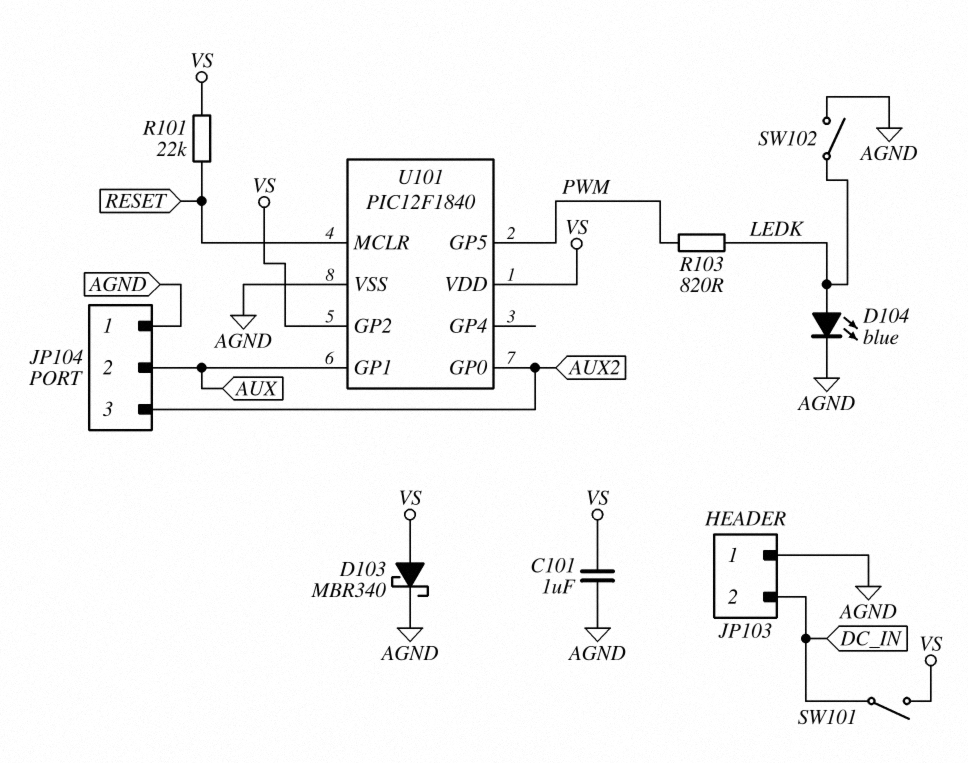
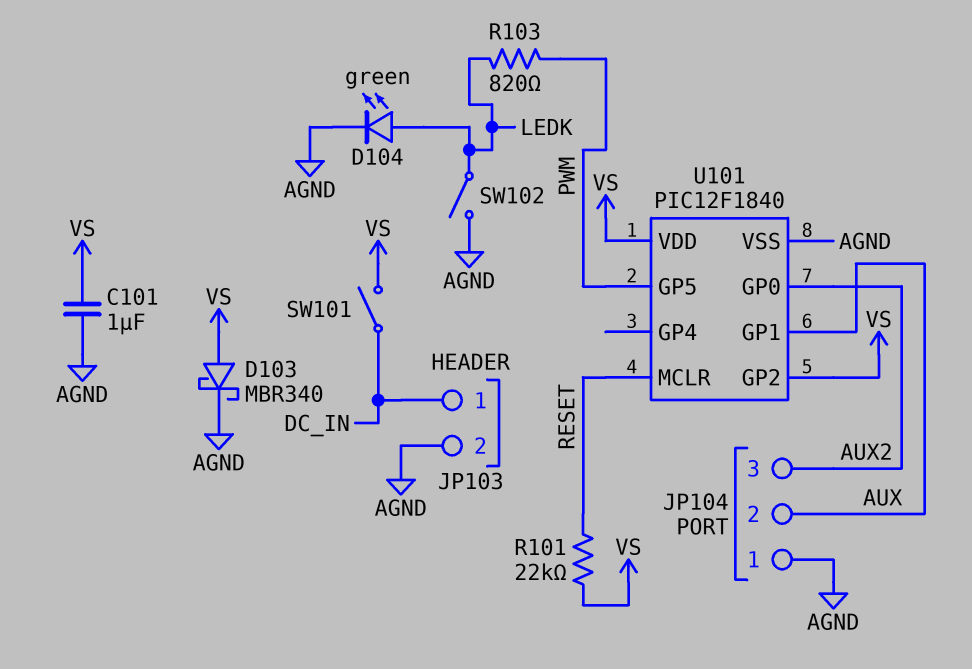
D104: LED blue (A LEDK, K AGND) -> LED green (A LEDK, K AGND)
JP103 pin 1: AGND -> DC_IN
JP103 pin 2: DC_IN -> AGND

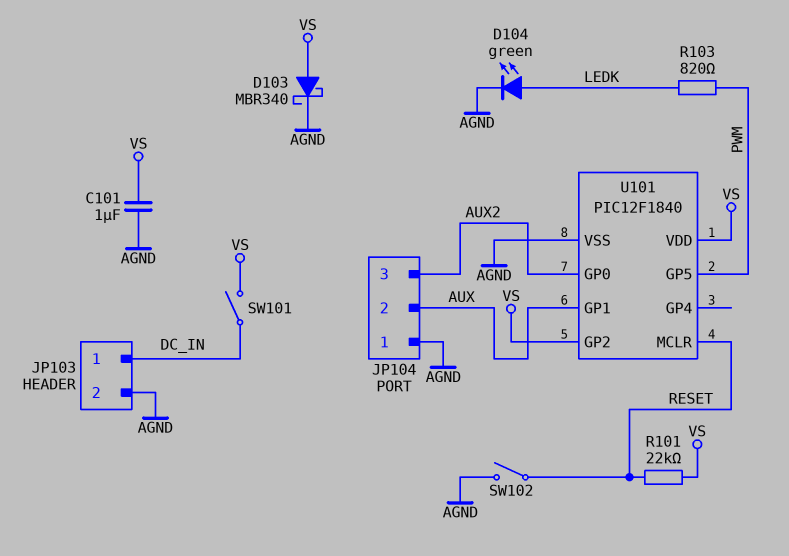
SW102: switch (AGND, LEDK) -> switch (AGND, RESET)

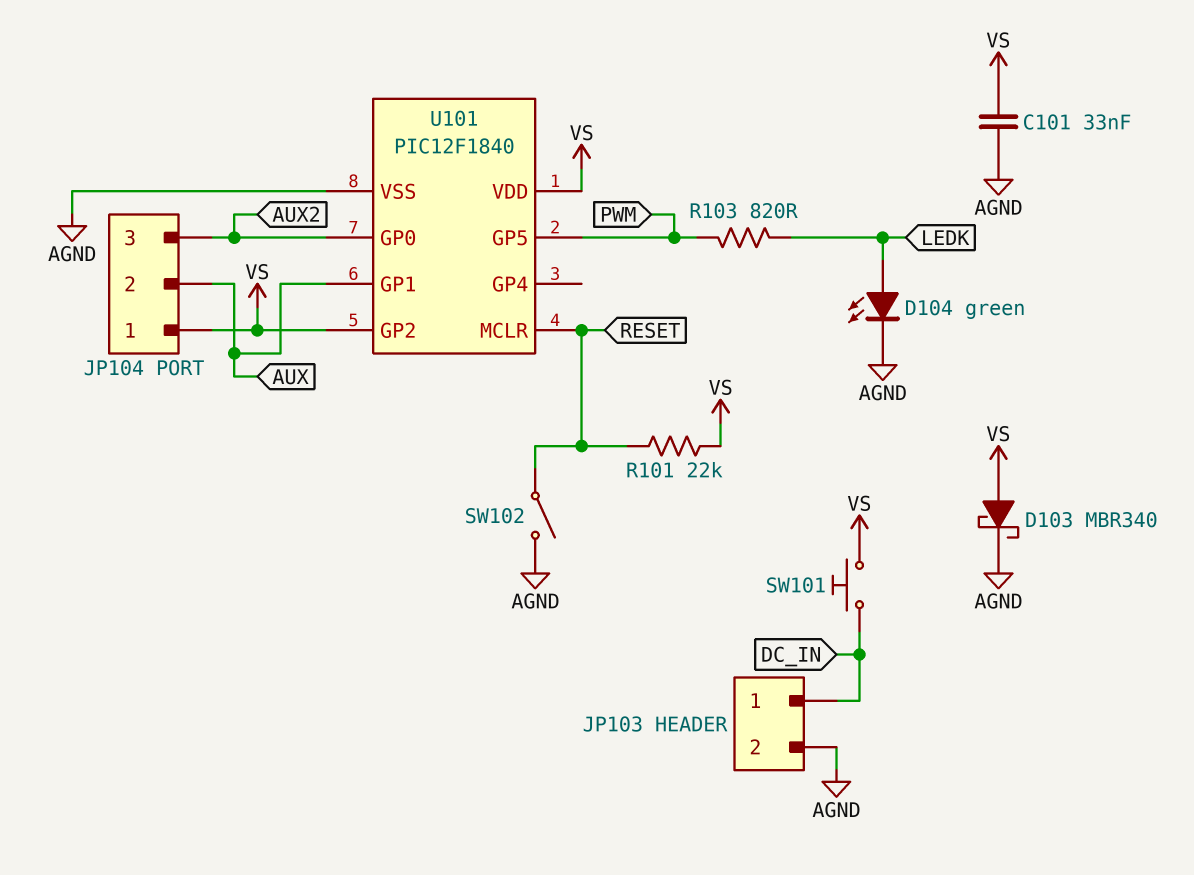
C101: 1uF (AGND, VS) -> 33nF (AGND, VS)
JP104 pin 1: AGND -> VS
SW101: switch (DC_IN, VS) -> button (DC_IN, VS)

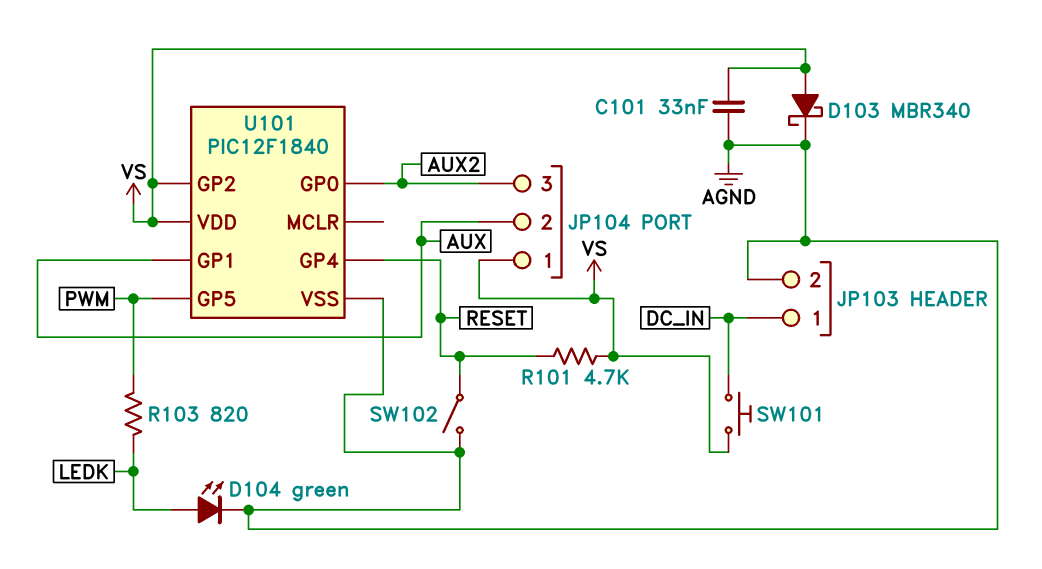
R101: 22k (RESET, VS) -> 4.7k (RESET, VS)
U101 pin GP4: none -> RESET
U101 pin MCLR: RESET -> none

